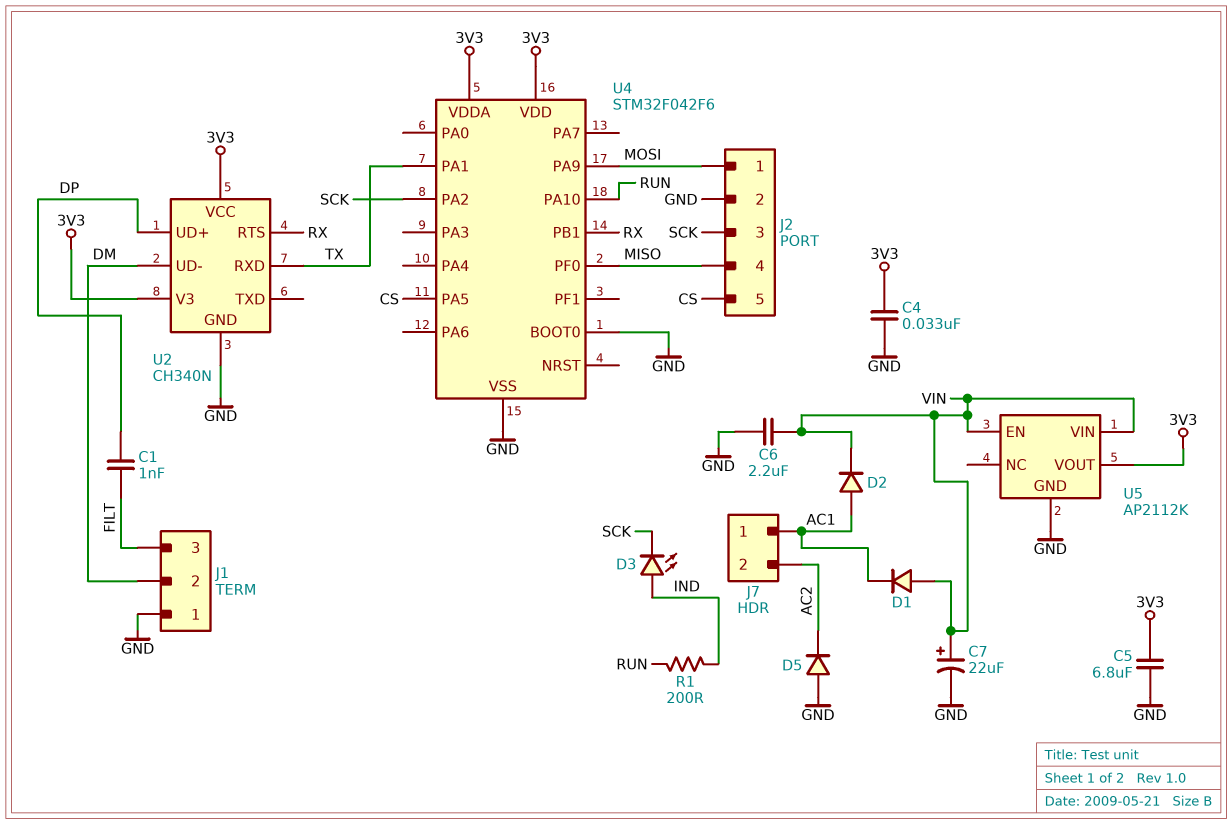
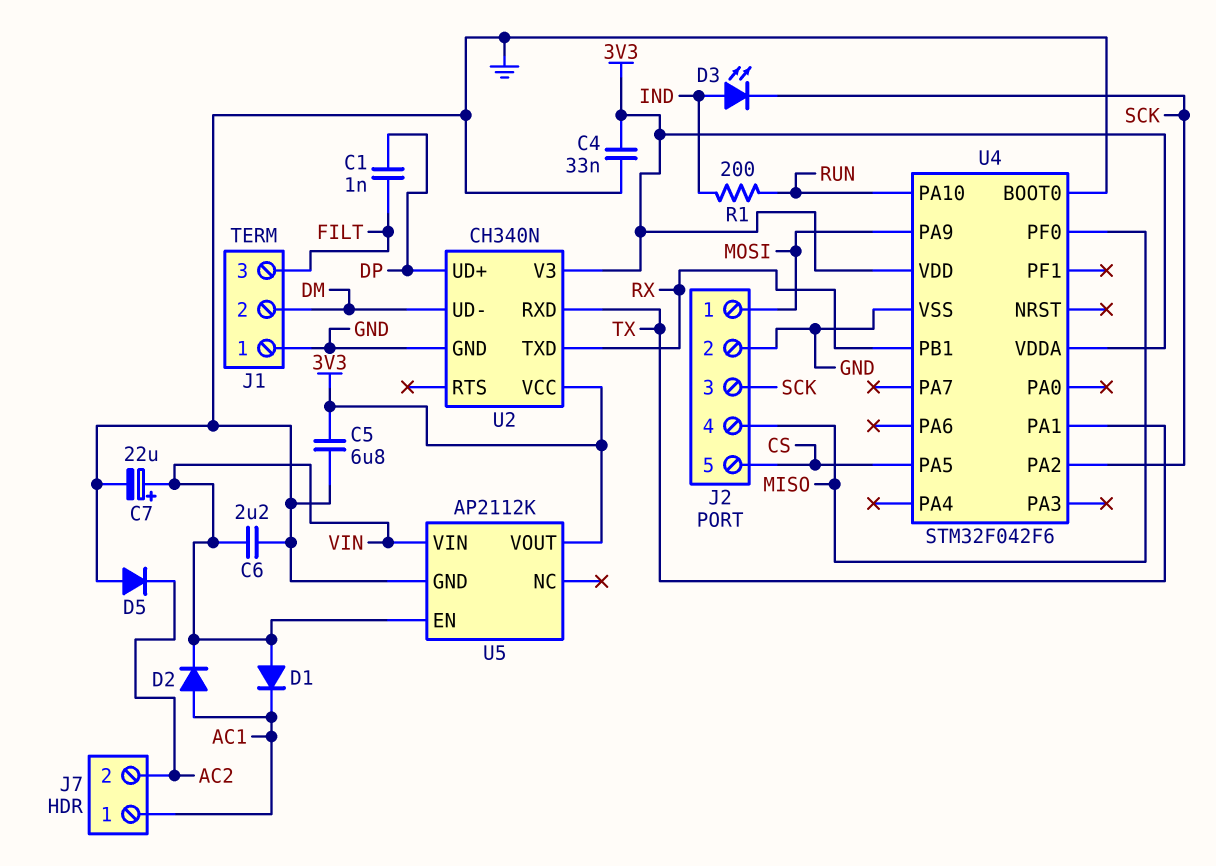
U2 pin RTS: RX -> none
U2 pin TXD: none -> RX

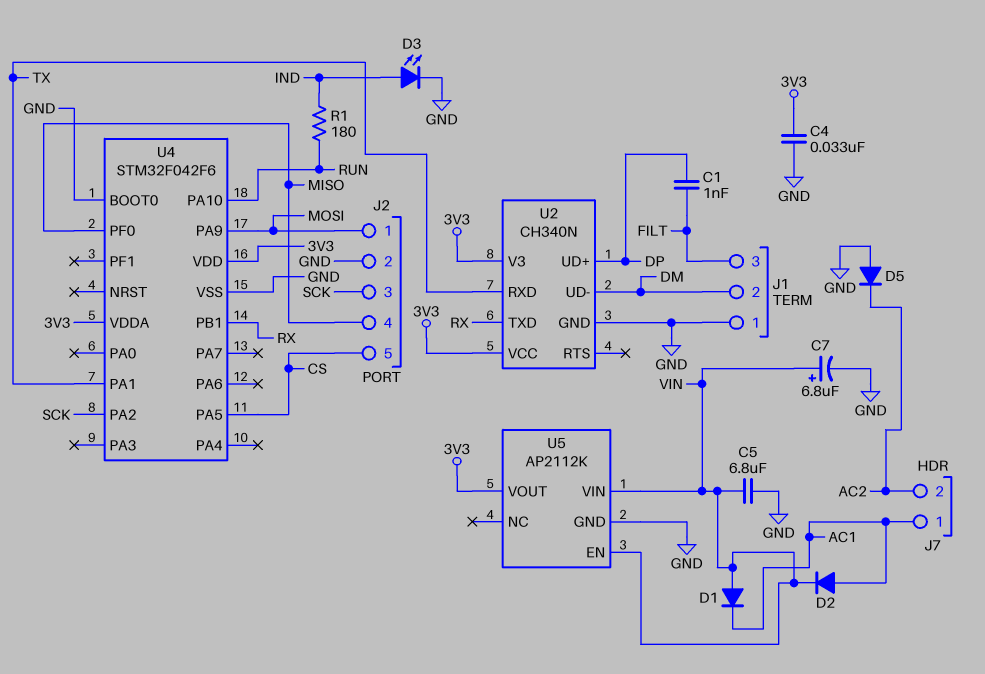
C5: 6.8uF (3V3, GND) -> 6.8uF (GND, VIN)
C6: 2.2uF (GND, VIN) -> none
C7: 22uF (plus VIN, minus GND) -> 6.8uF (plus VIN, minus GND)
D3: LED (A IND, K SCK) -> LED (A IND, K GND)
R1: 200 (IND, RUN) -> 180 (IND, RUN)

